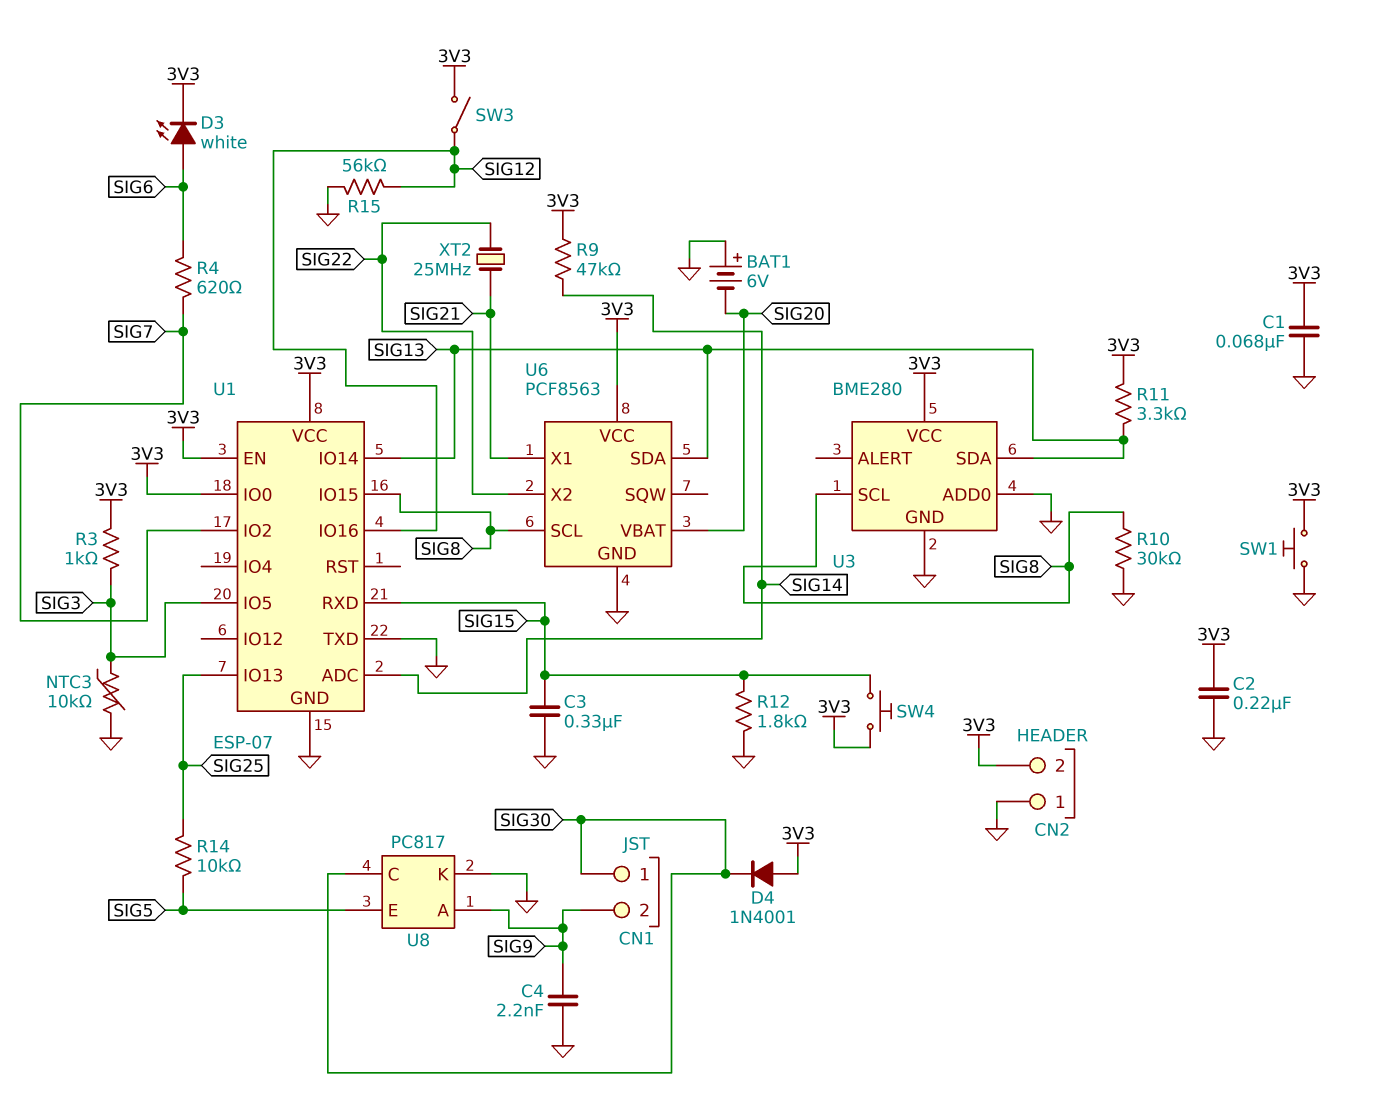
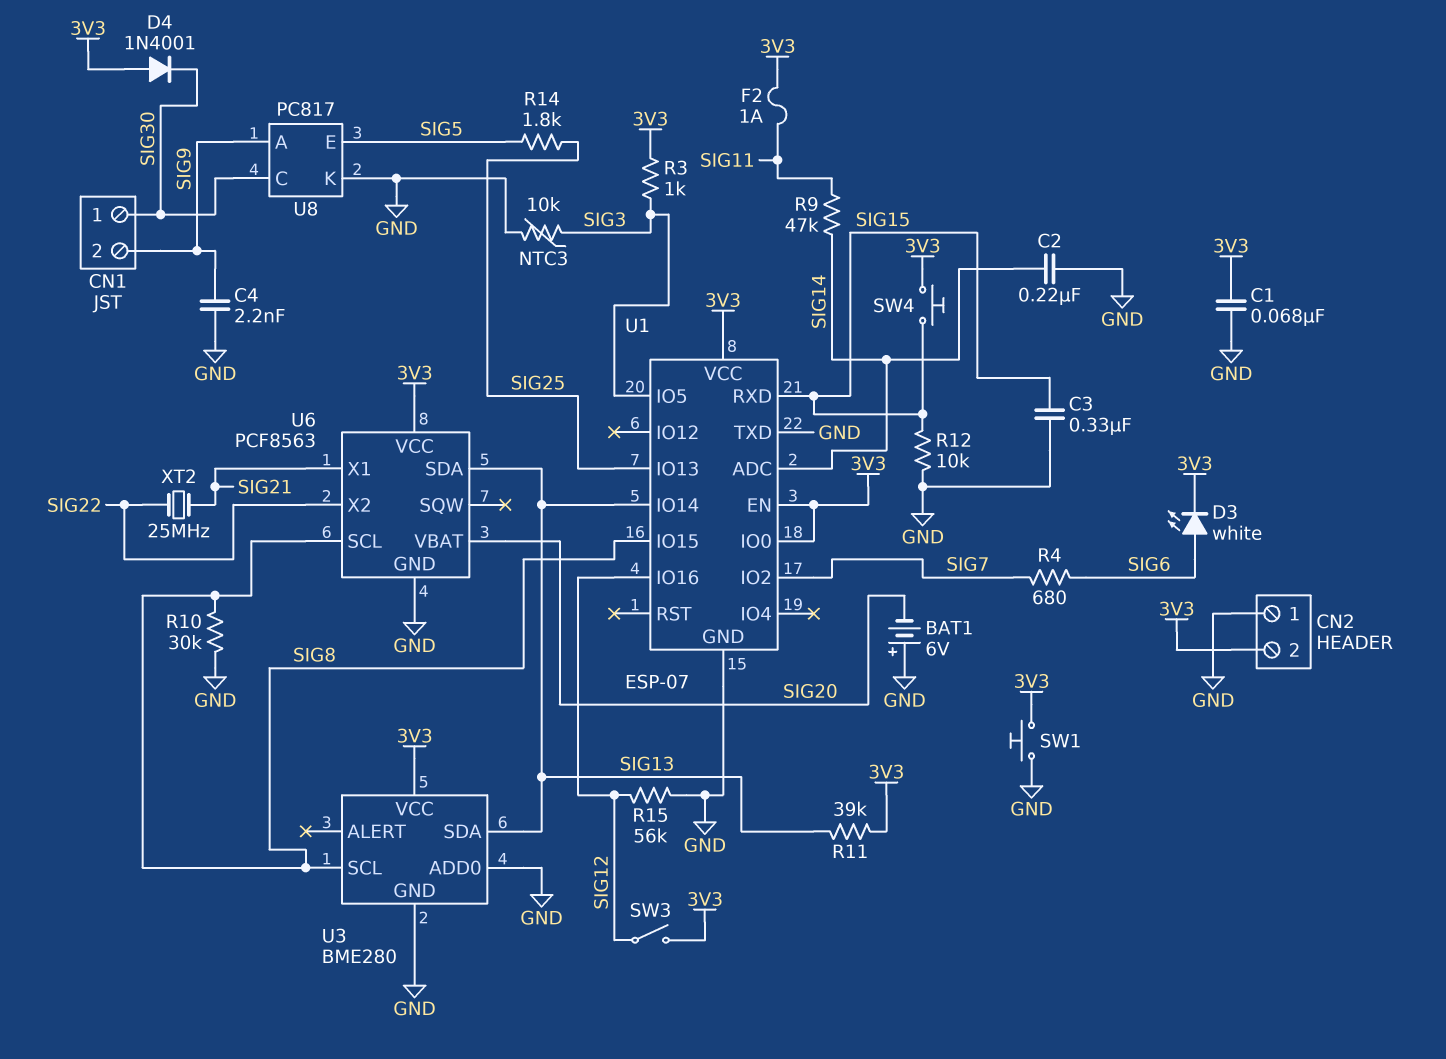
C2: 220nF (3V3, GND) -> 220nF (GND, SIG14)
F2: none -> 1A (3V3, SIG11)
R4: 620 (SIG6, SIG7) -> 680 (SIG6, SIG7)
R9: 47k (3V3, SIG14) -> 47k (SIG11, SIG14)
R11: 3.3k (3V3, SIG13) -> 39k (3V3, SIG13)
R12: 1.8k (GND, SIG15) -> 10k (GND, SIG15)
R14: 10k (SIG5, SIG25) -> 1.8k (SIG5, SIG25)

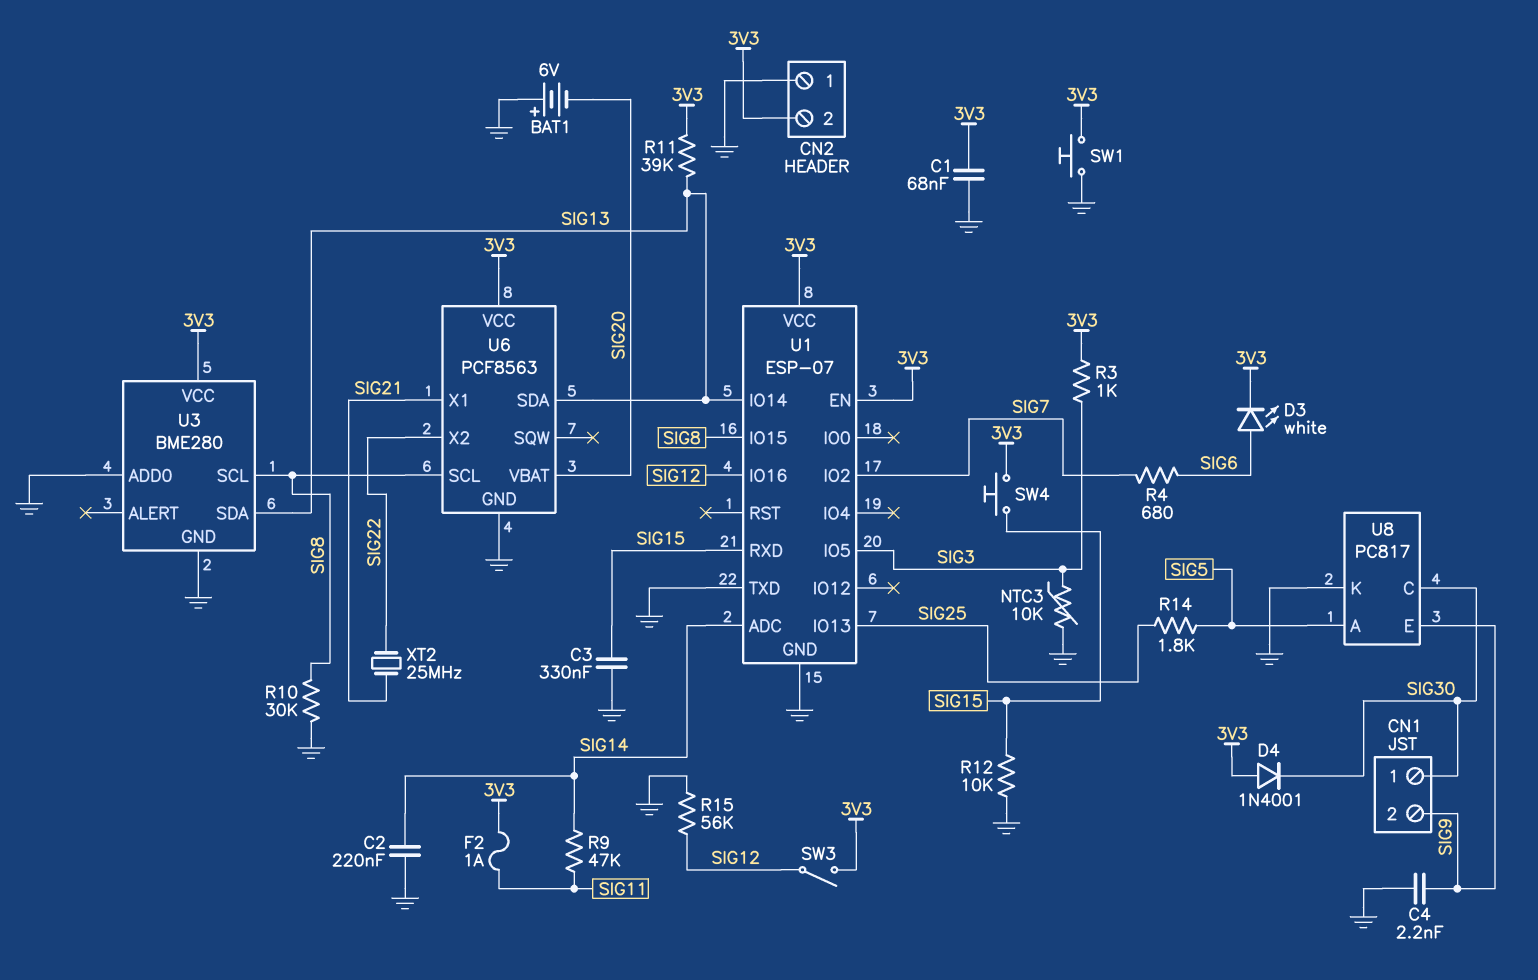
U1 pin IO0: 3V3 -> none
U8 pin A: SIG9 -> SIG5
U8 pin E: SIG5 -> SIG9

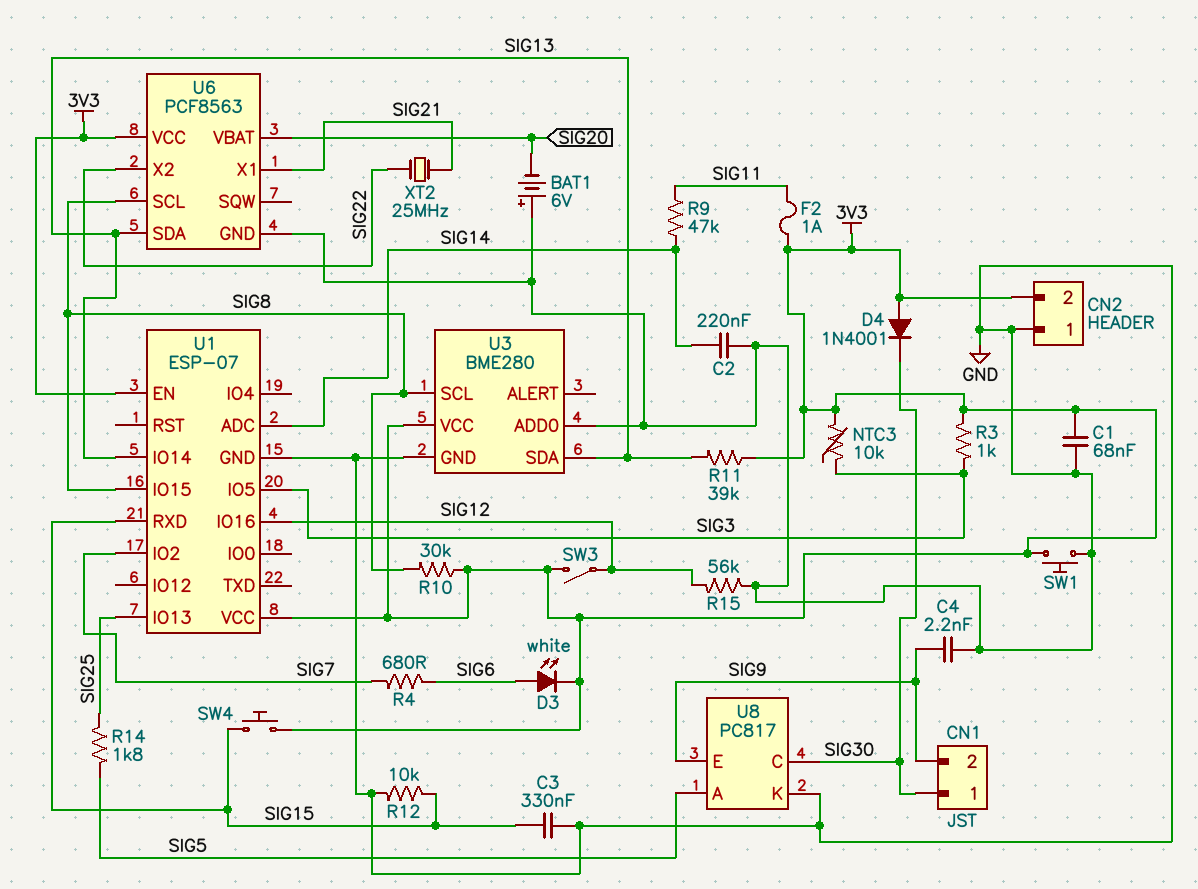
NTC3: 10k (GND, SIG3) -> 10k (3V3, SIG3)
R10: 30k (GND, SIG8) -> 30k (3V3, SIG8)
U1 pin TXD: GND -> none

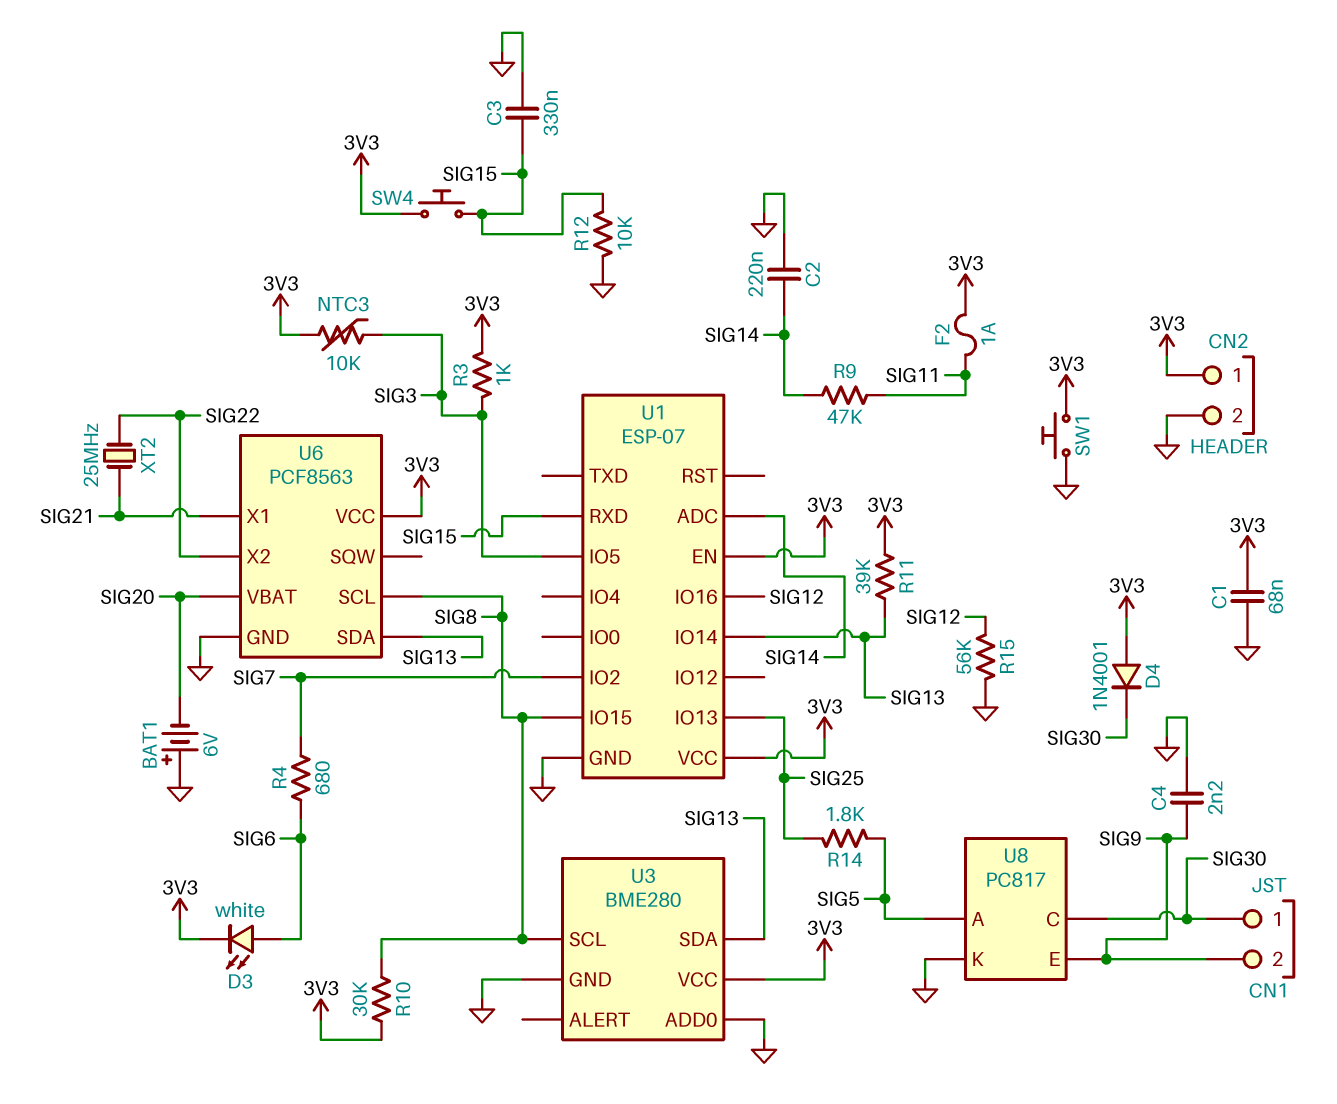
CN2 pin 1: GND -> 3V3
CN2 pin 2: 3V3 -> GND
SW3: switch (3V3, SIG12) -> none

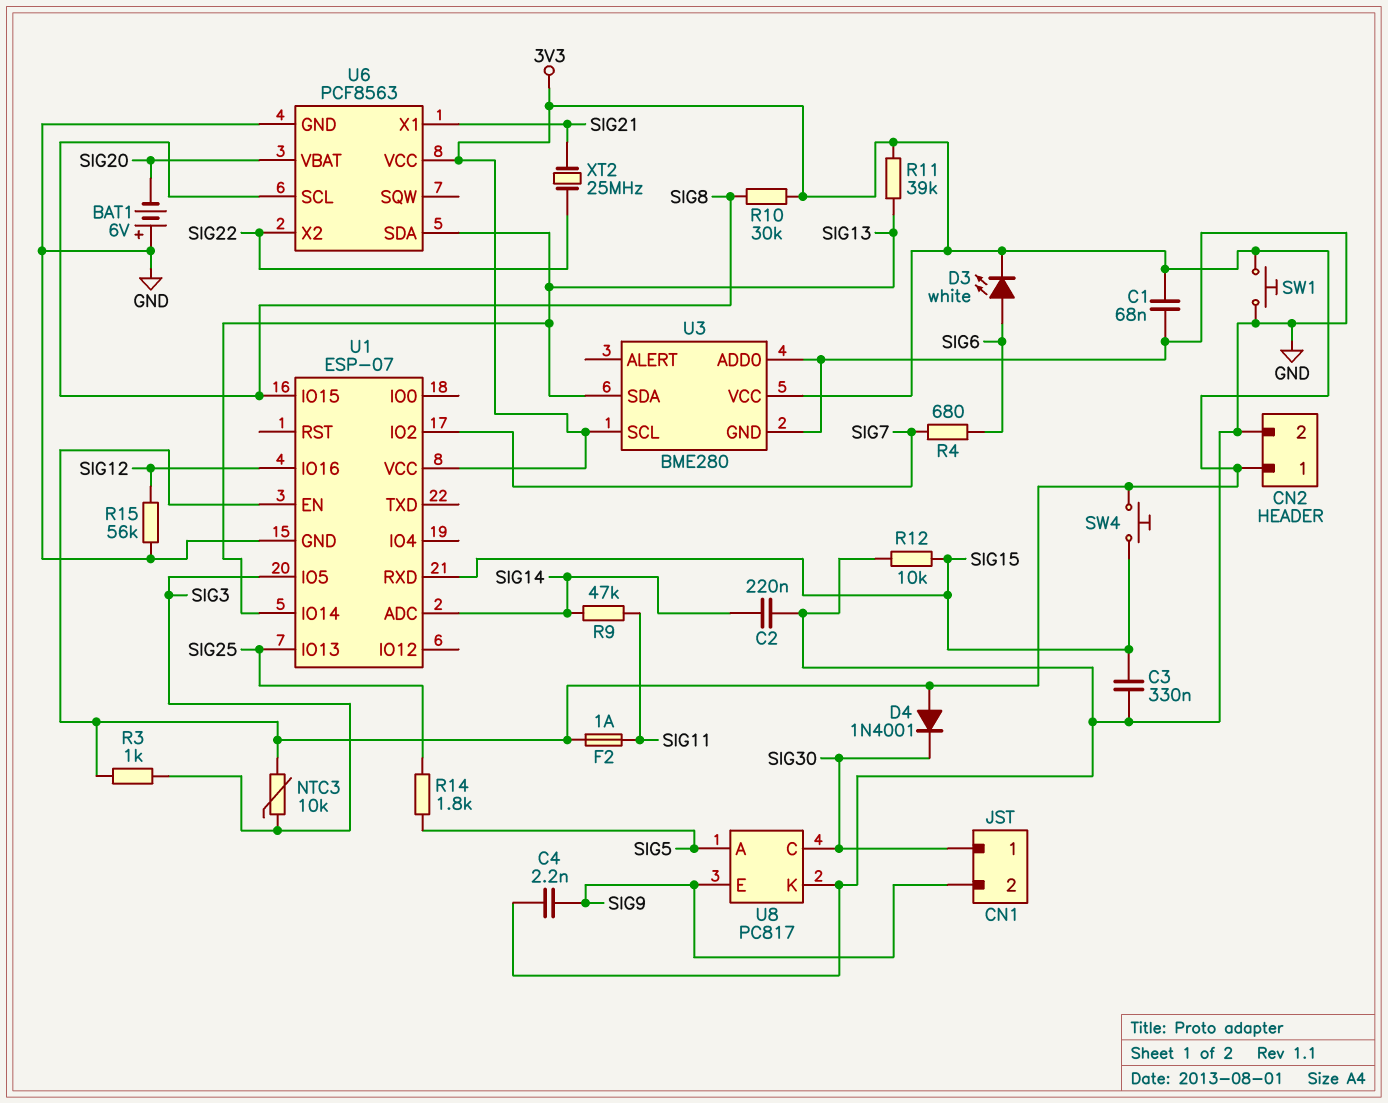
U3 pin SCL: SIG8 -> 3V3

